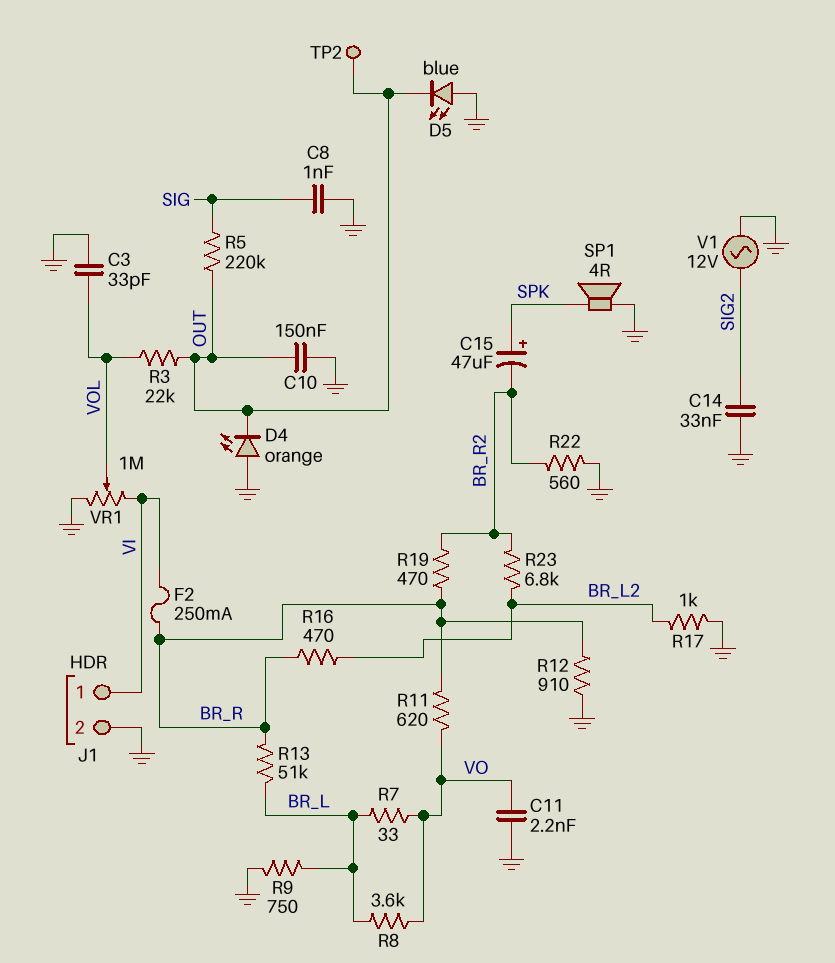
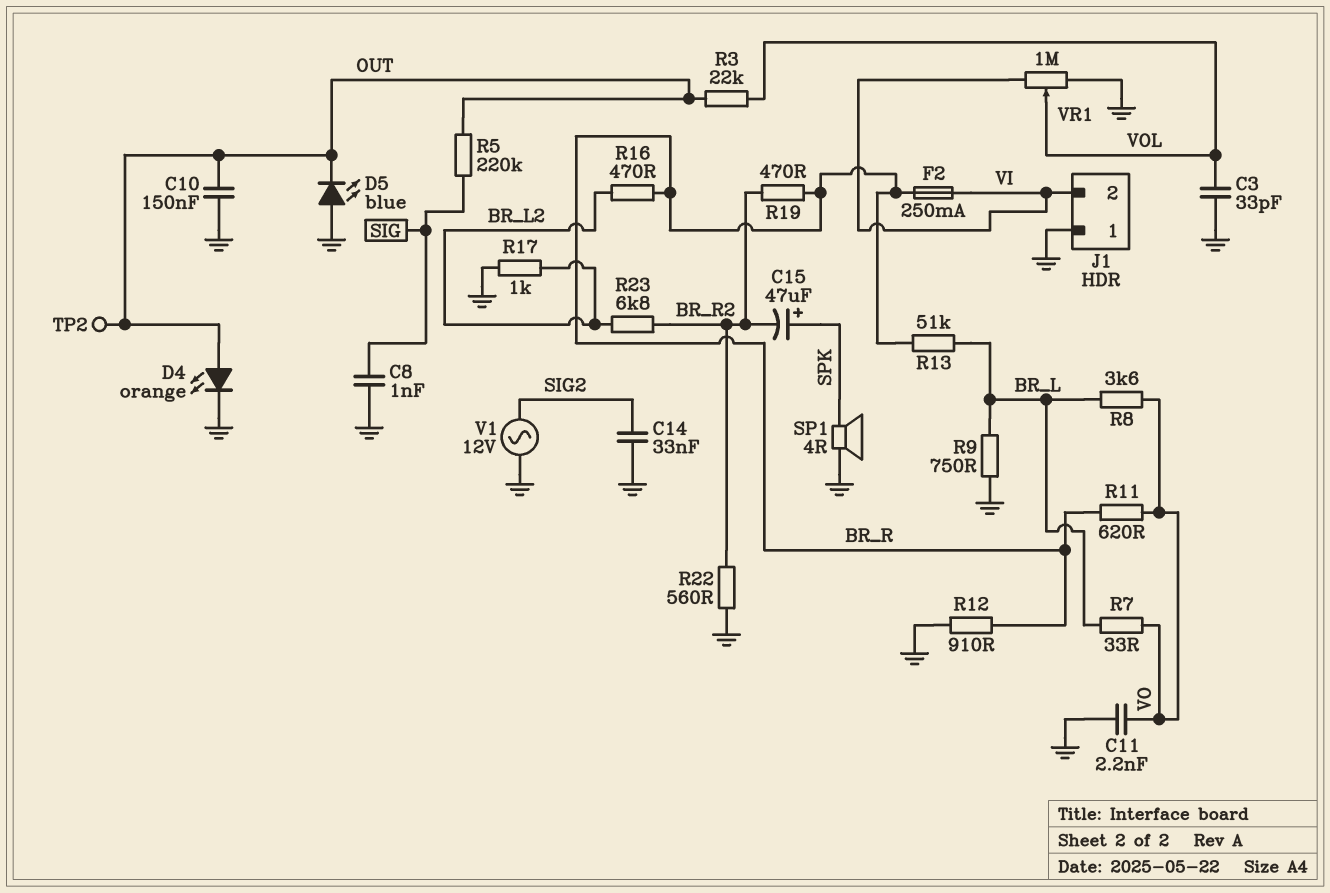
D4: LED orange (A GND, K OUT) -> LED orange (A OUT, K GND)
J1 pin 1: VI -> GND
J1 pin 2: GND -> VI

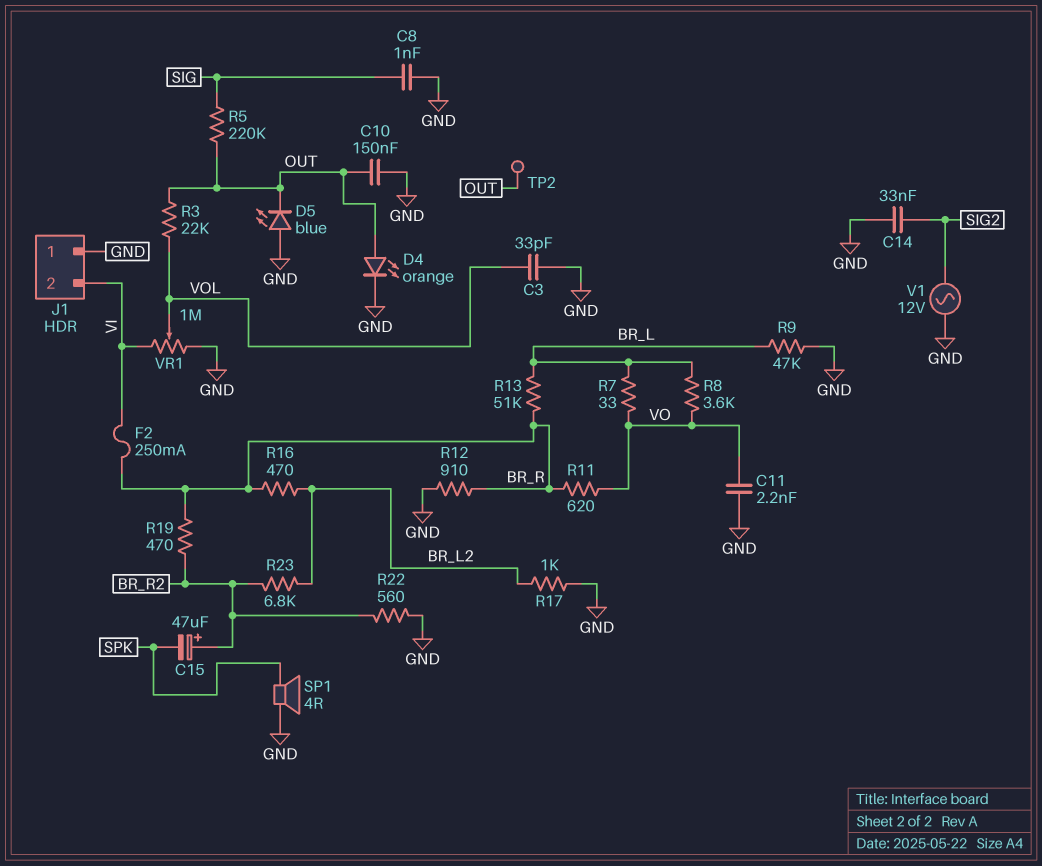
C15: 47uF (plus SPK, minus BR_R2) -> 47uF (plus BR_R2, minus SPK)
R9: 750 (BR_L, GND) -> 47k (BR_L, GND)

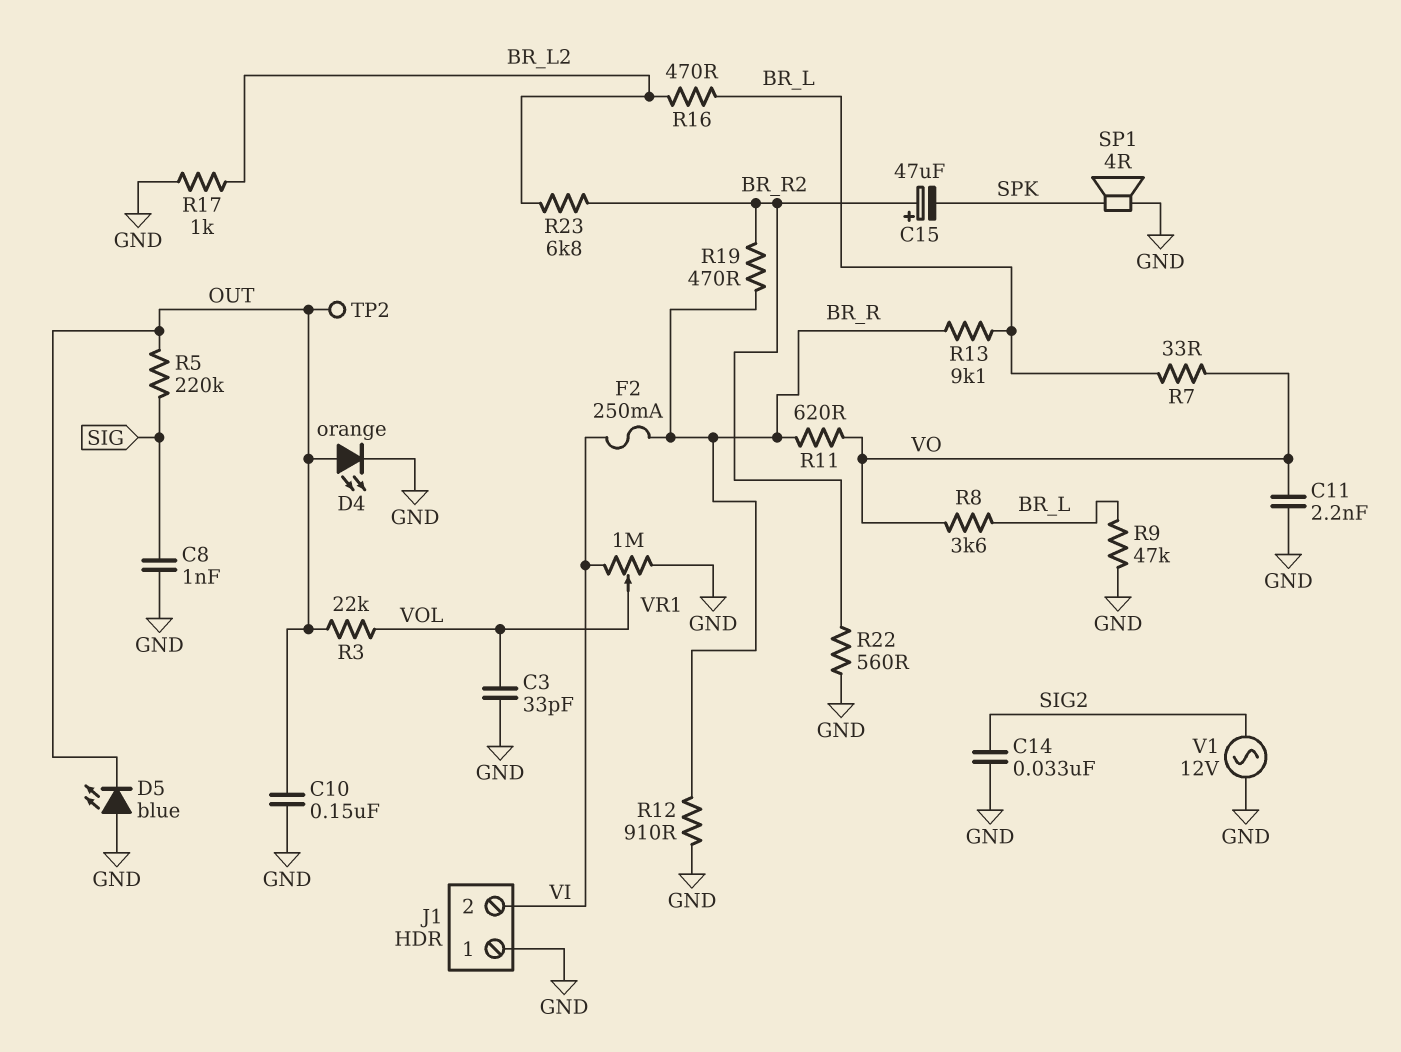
R13: 51k (BR_L, BR_R) -> 9.1k (BR_L, BR_R)
R16: 470 (BR_L2, BR_R) -> 470 (BR_L, BR_L2)

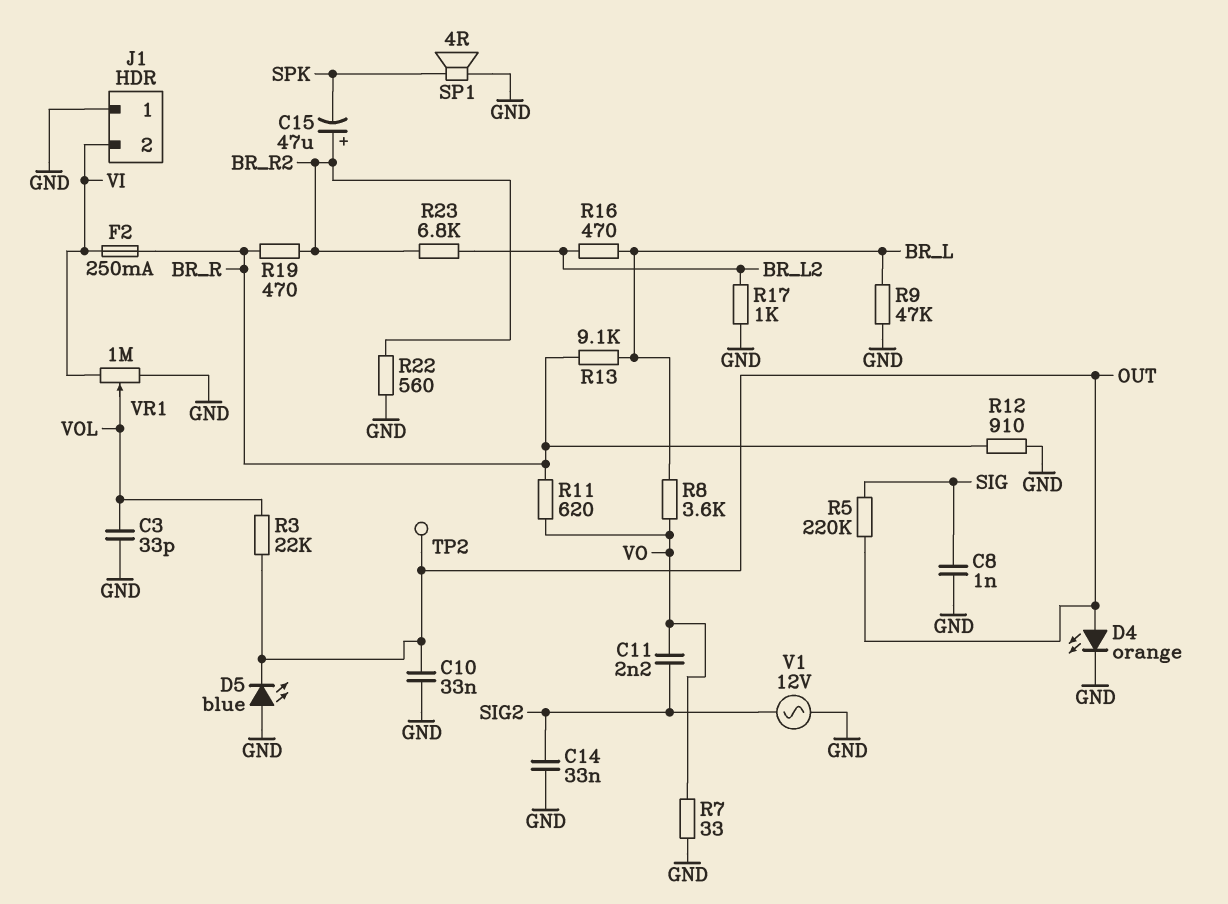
C10: 150nF (GND, OUT) -> 33nF (GND, OUT)
C11: 2.2nF (GND, VO) -> 2.2nF (SIG2, VO)
R7: 33 (BR_L, VO) -> 33 (GND, VO)

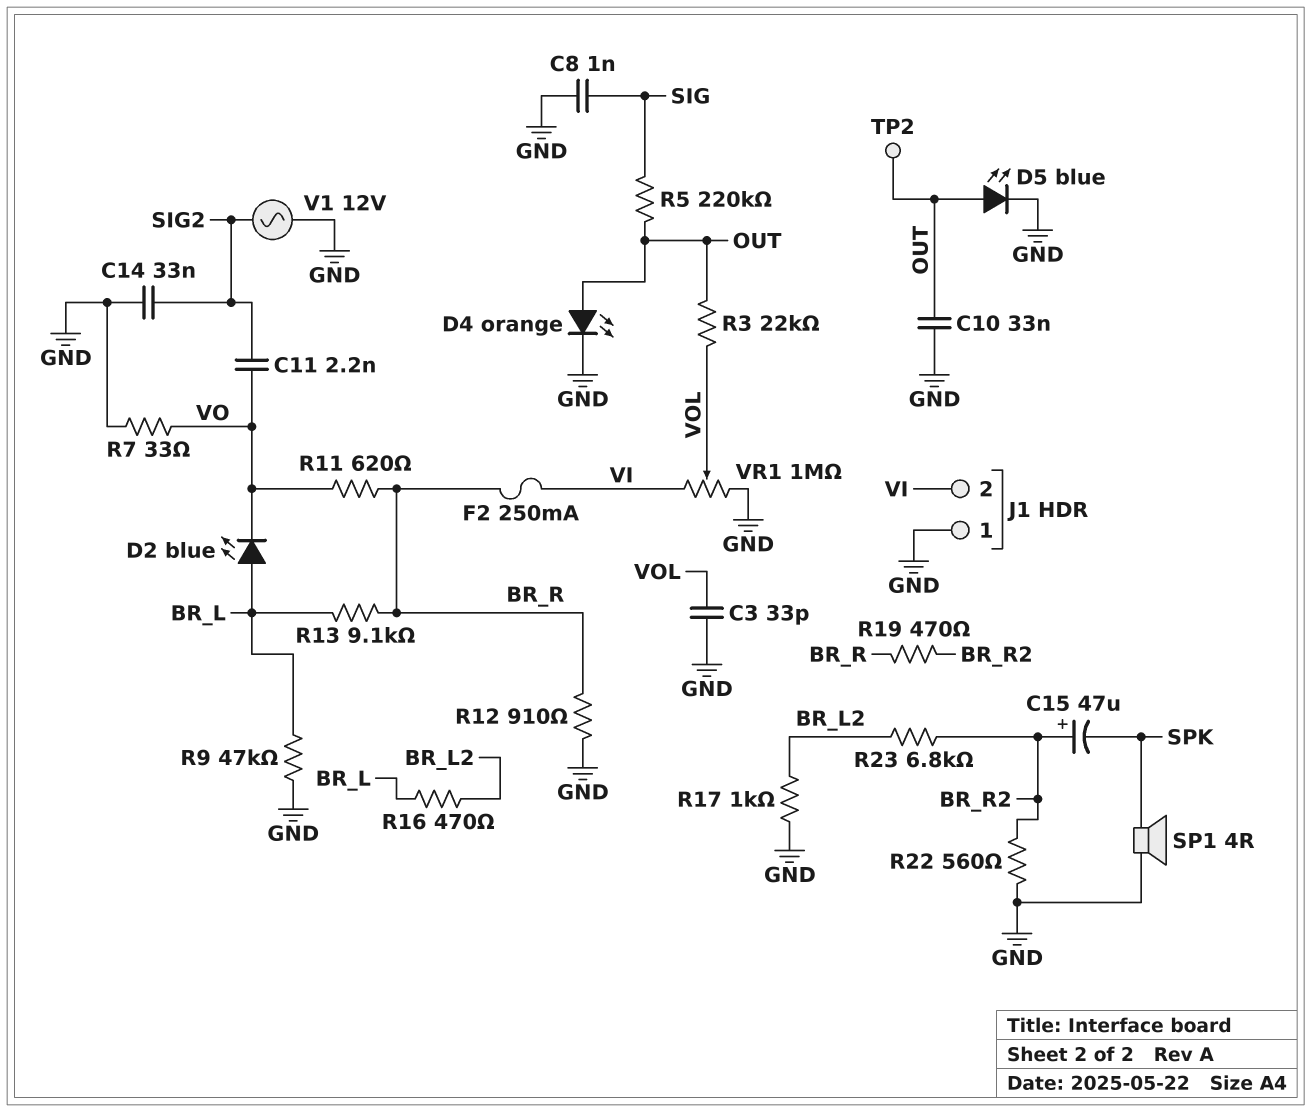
D2: none -> LED blue (A BR_L, K VO)
D5: LED blue (A GND, K OUT) -> LED blue (A OUT, K GND)
R8: 3.6k (BR_L, VO) -> none

